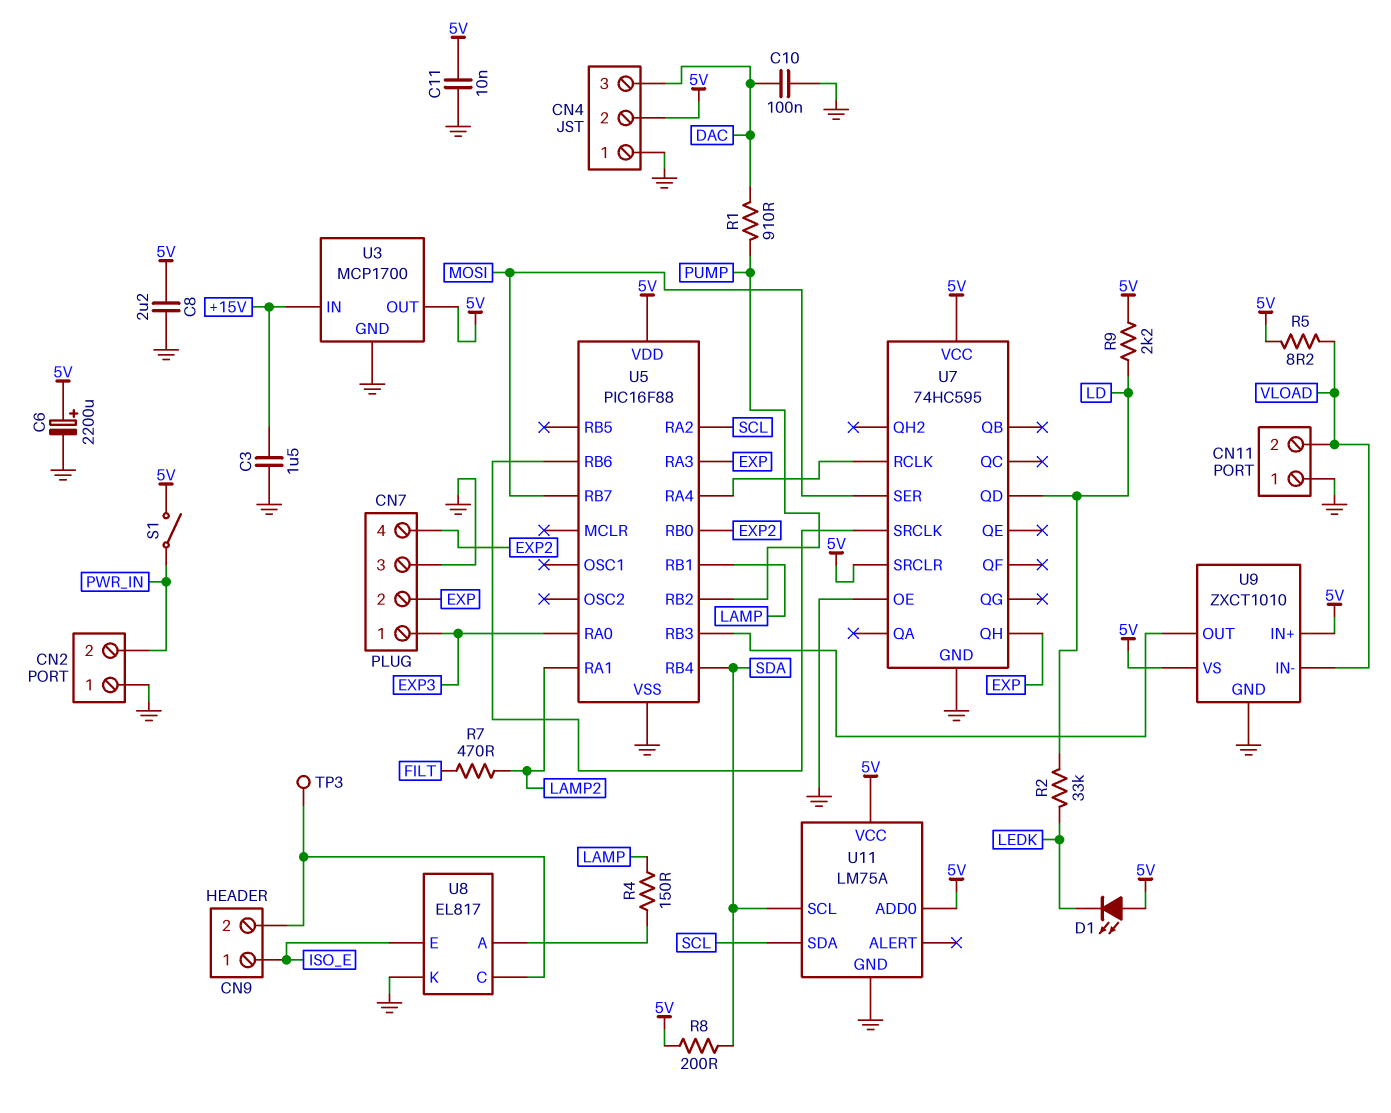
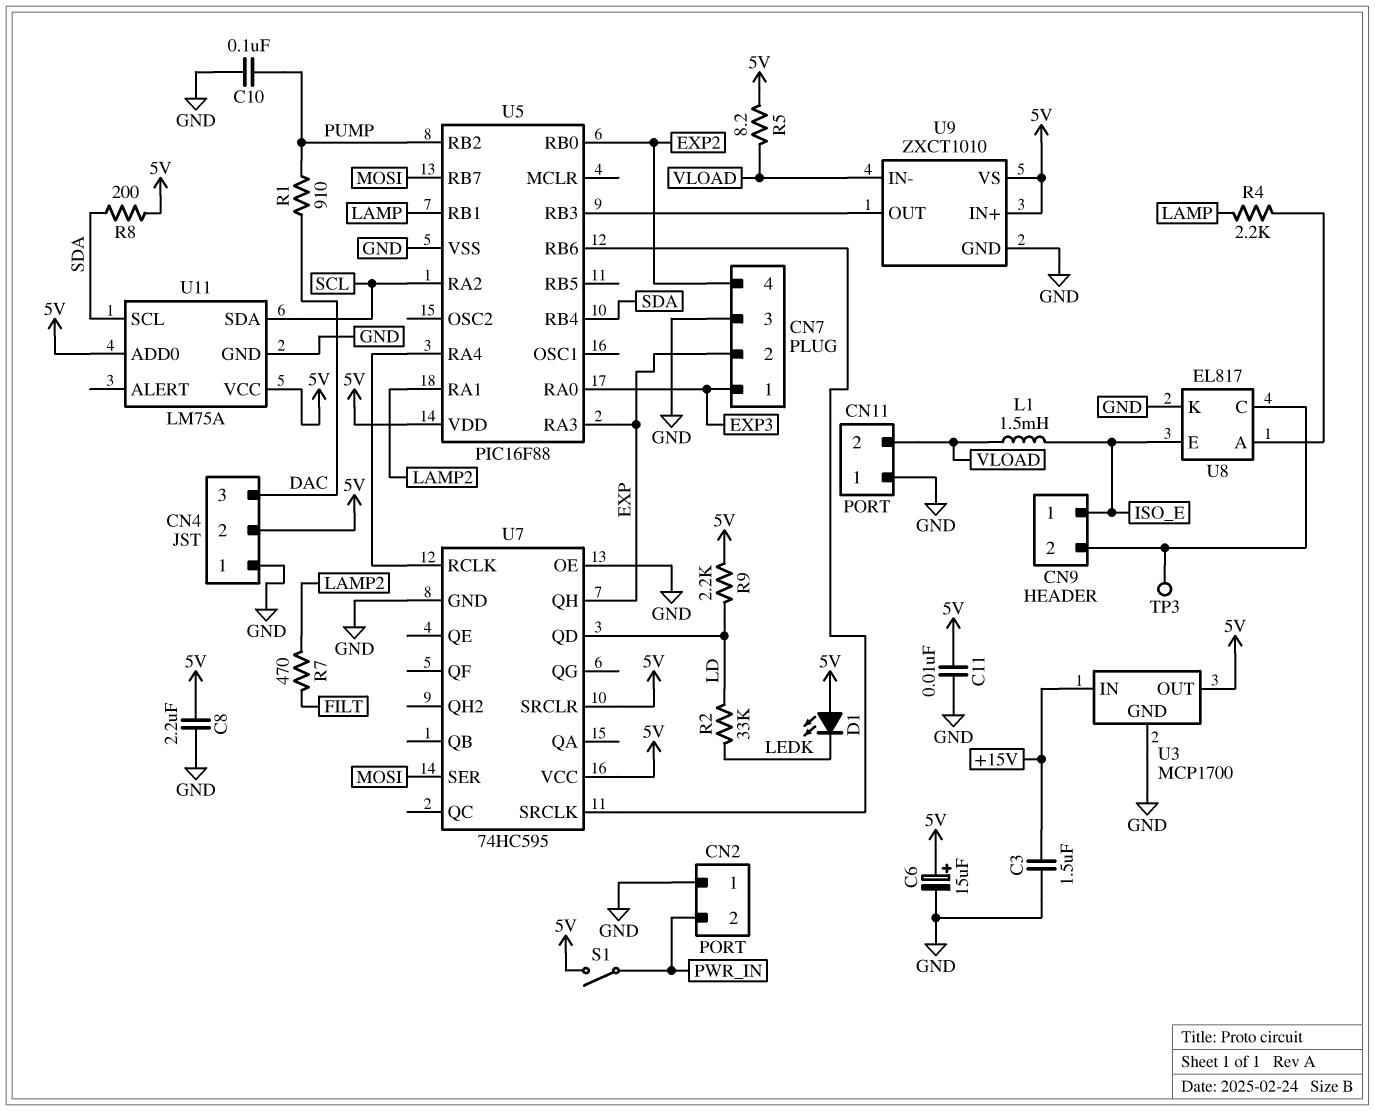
C6: 2200uF (plus 5V, minus GND) -> 15uF (plus 5V, minus GND)
C10: 100nF (DAC, GND) -> 100nF (GND, PUMP)
L1: none -> 1.5mH (ISO_E, VLOAD)
R4: 150 (LAMP, U8/A) -> 2.2k (LAMP, U8/A)

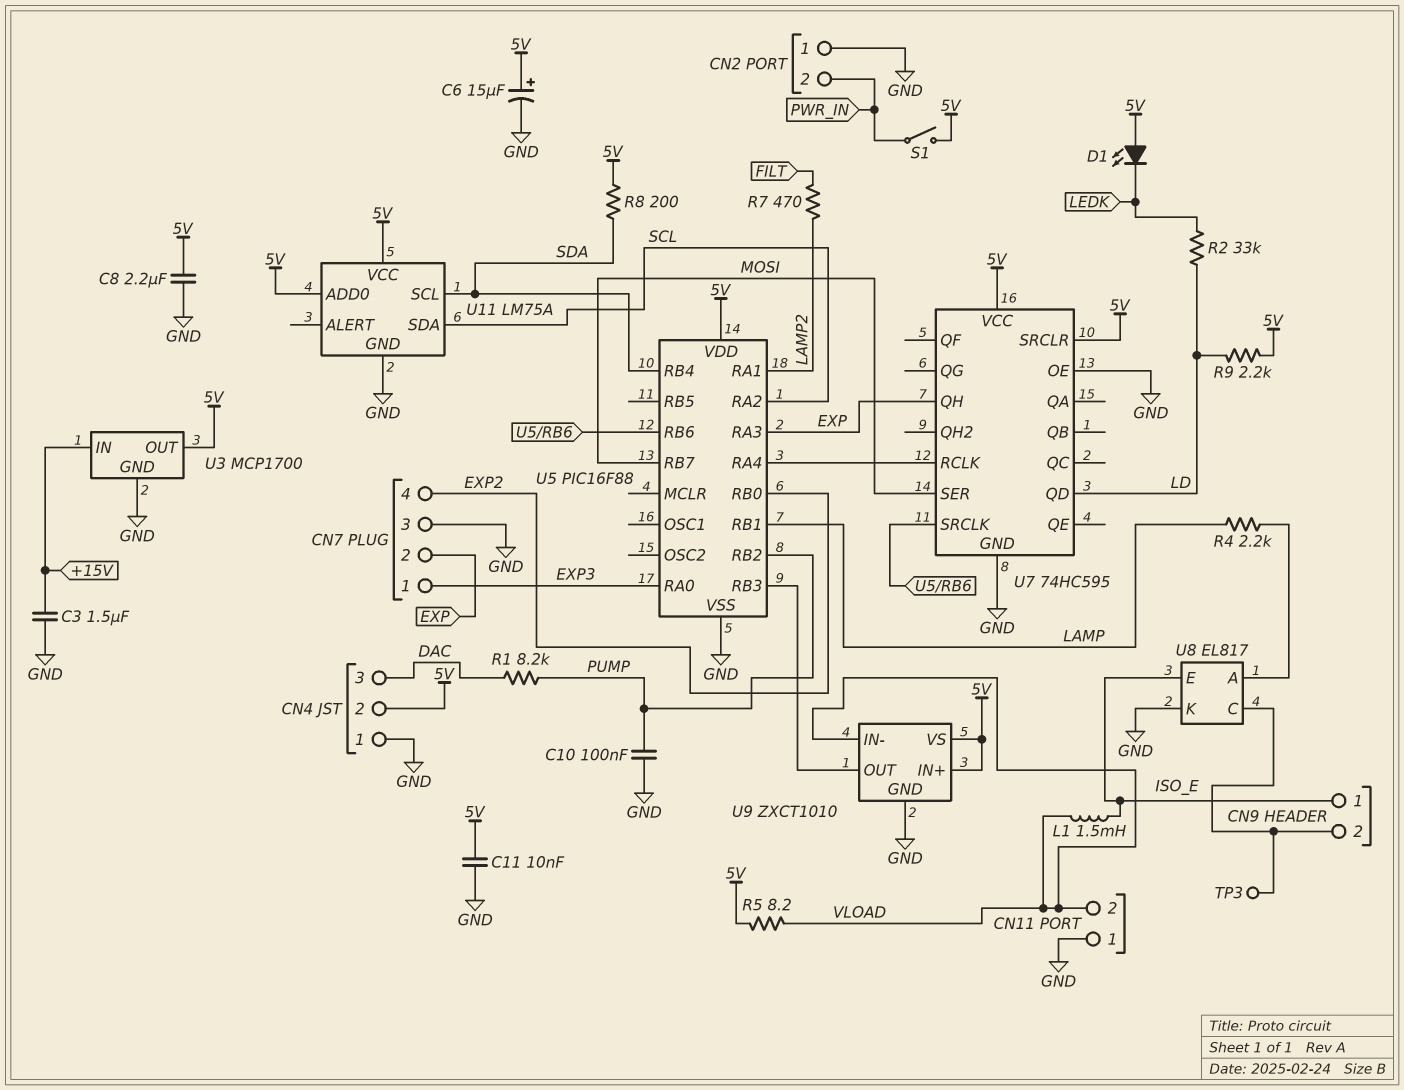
R1: 910 (DAC, PUMP) -> 8.2k (DAC, PUMP)

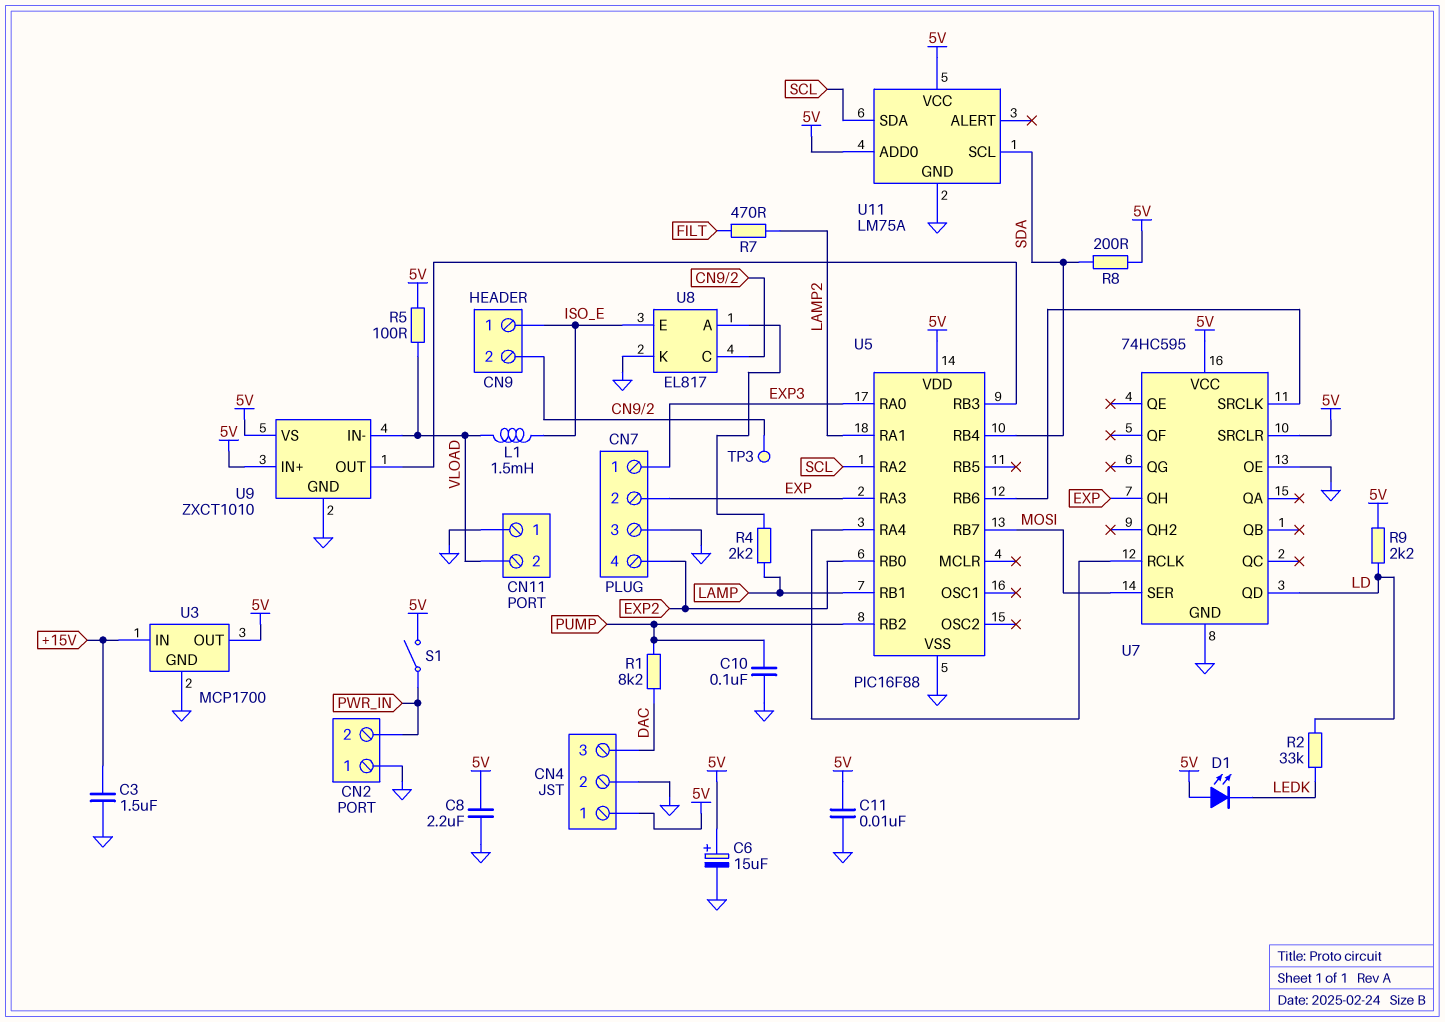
CN4 pin 1: GND -> 5V
CN4 pin 2: 5V -> GND
R5: 8.2 (5V, VLOAD) -> 100 (5V, VLOAD)

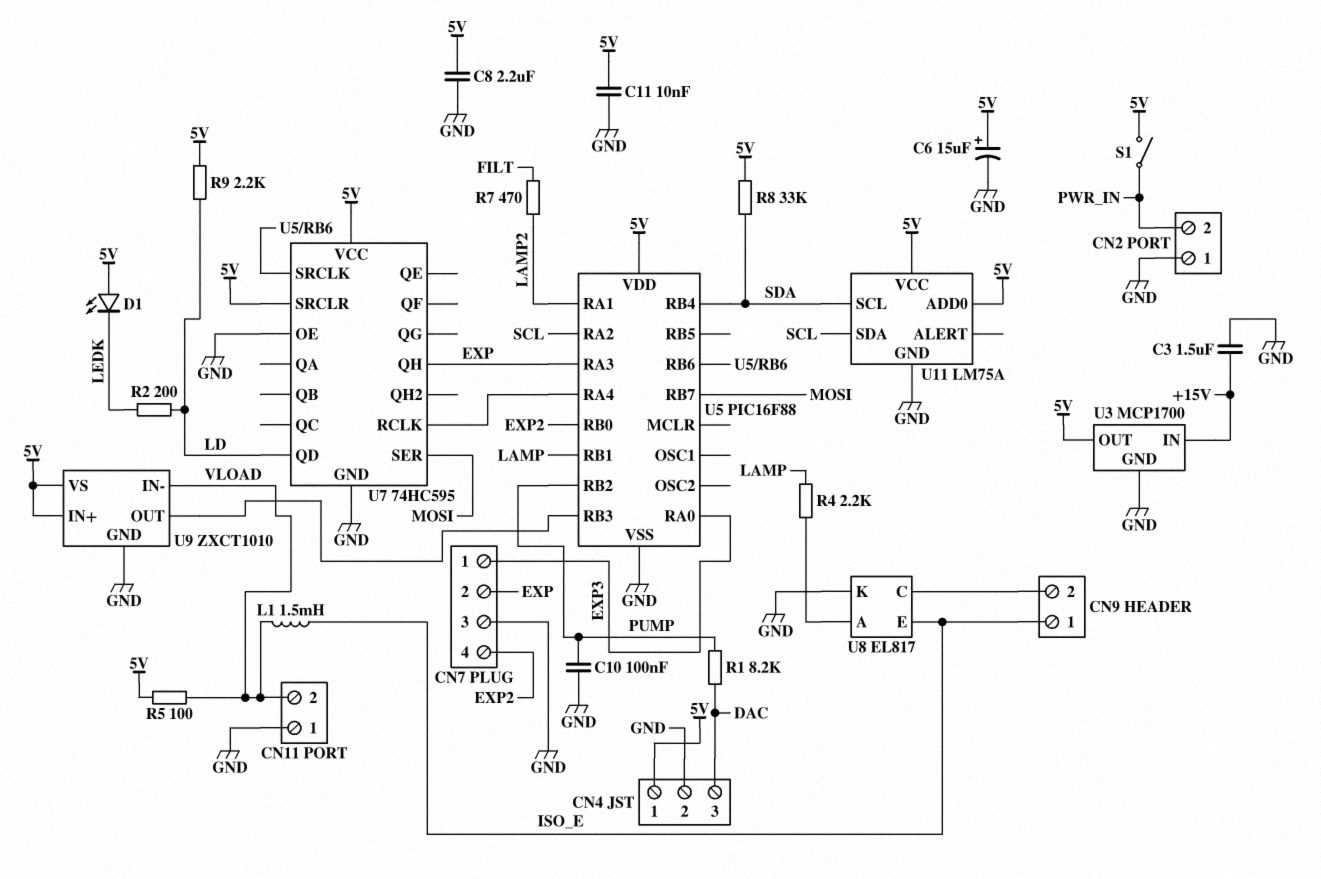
R2: 33k (LD, LEDK) -> 200 (LD, LEDK)
R8: 200 (5V, SDA) -> 33k (5V, SDA)
TP3: test point (CN9/2) -> none

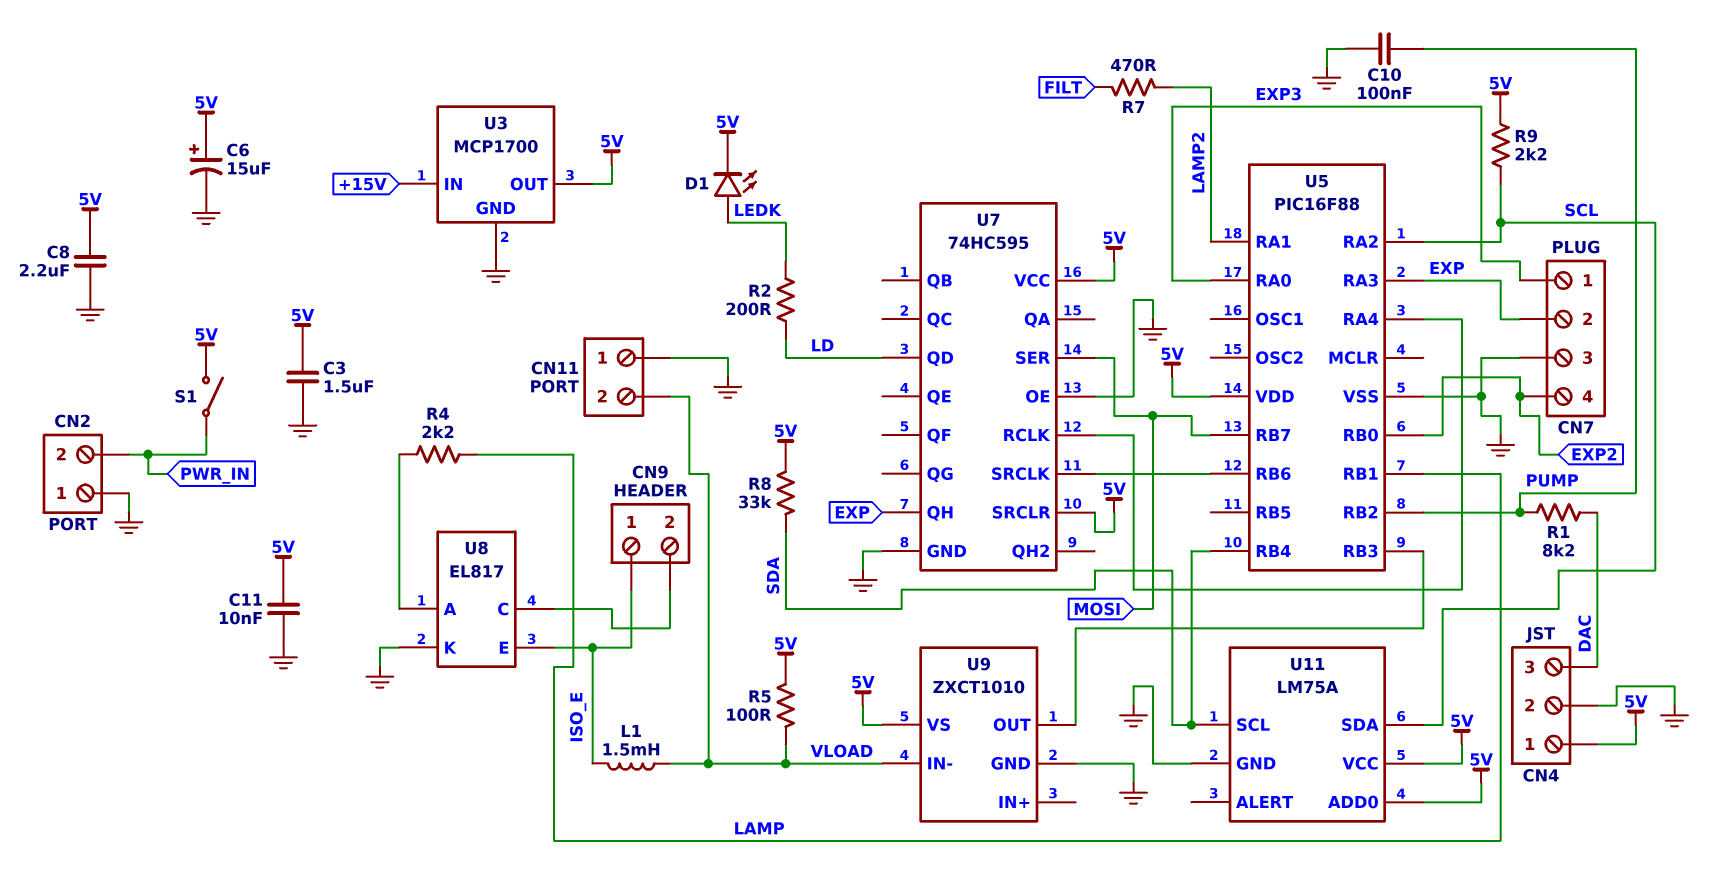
C3: 1.5uF (+15V, GND) -> 1.5uF (5V, GND)
D1: LED (A 5V, K LEDK) -> LED (A LEDK, K 5V)
R9: 2.2k (5V, LD) -> 2.2k (5V, SCL)
U9 pin IN+: 5V -> none

